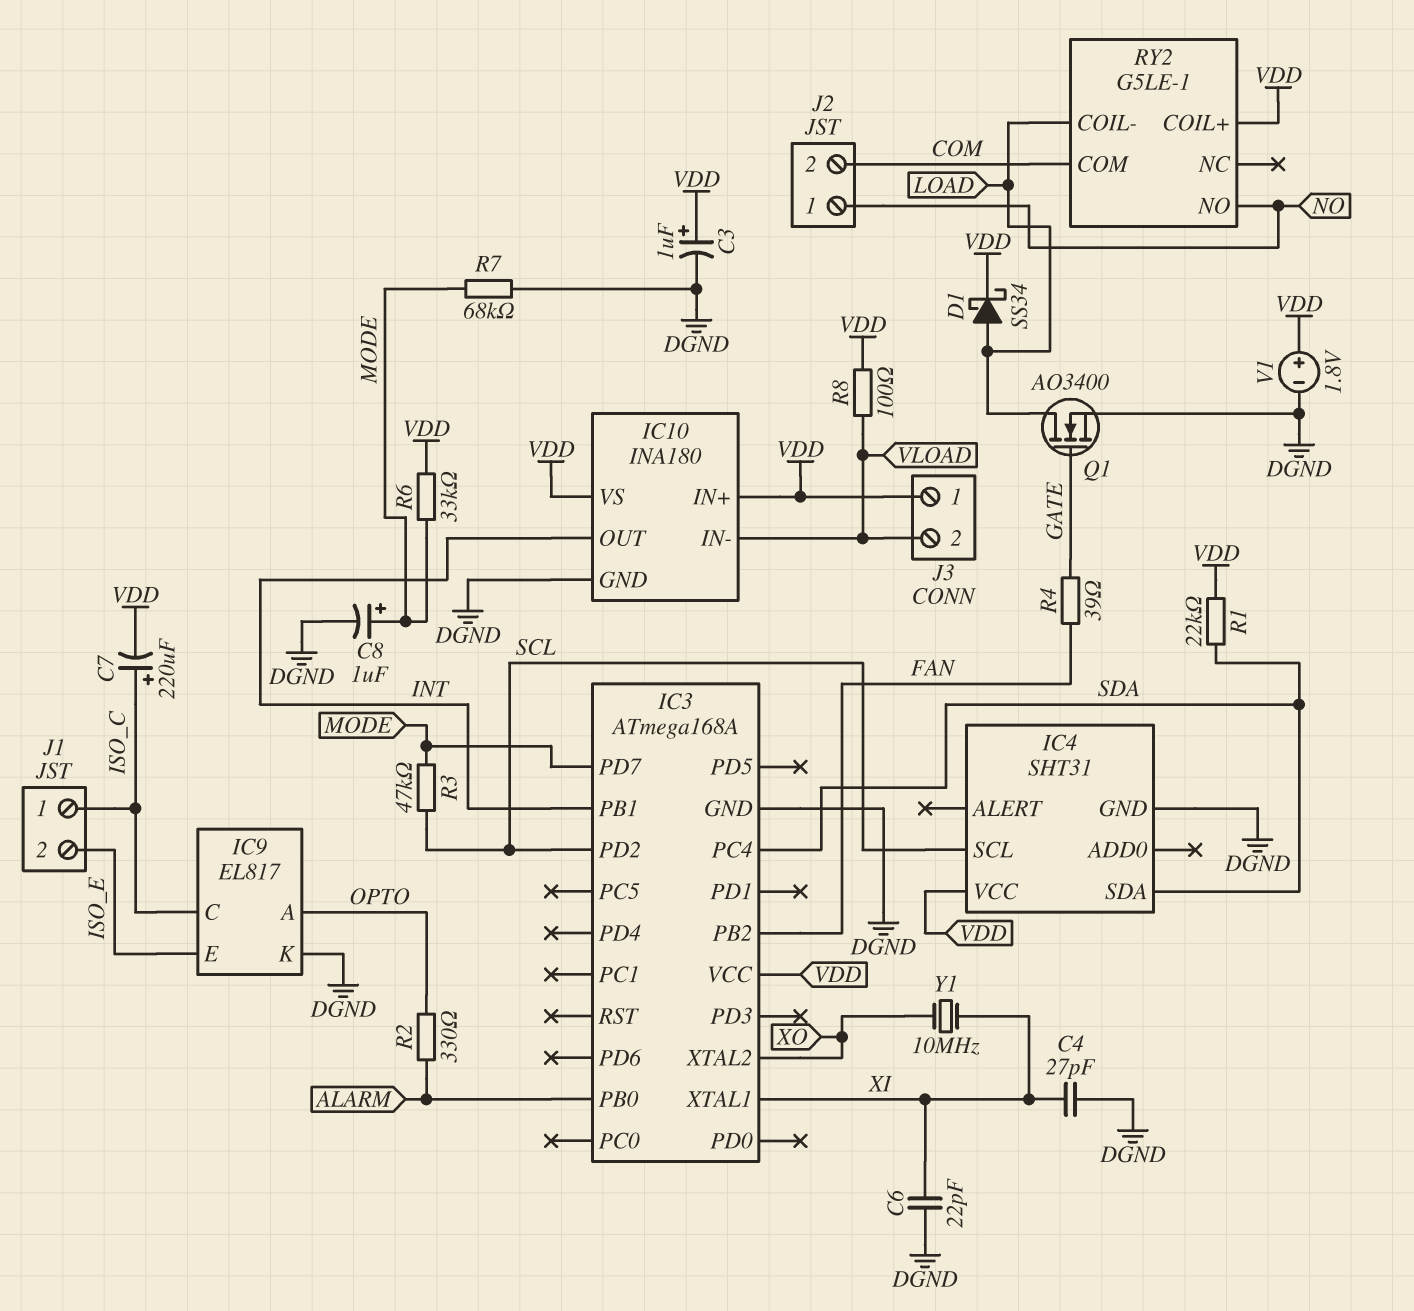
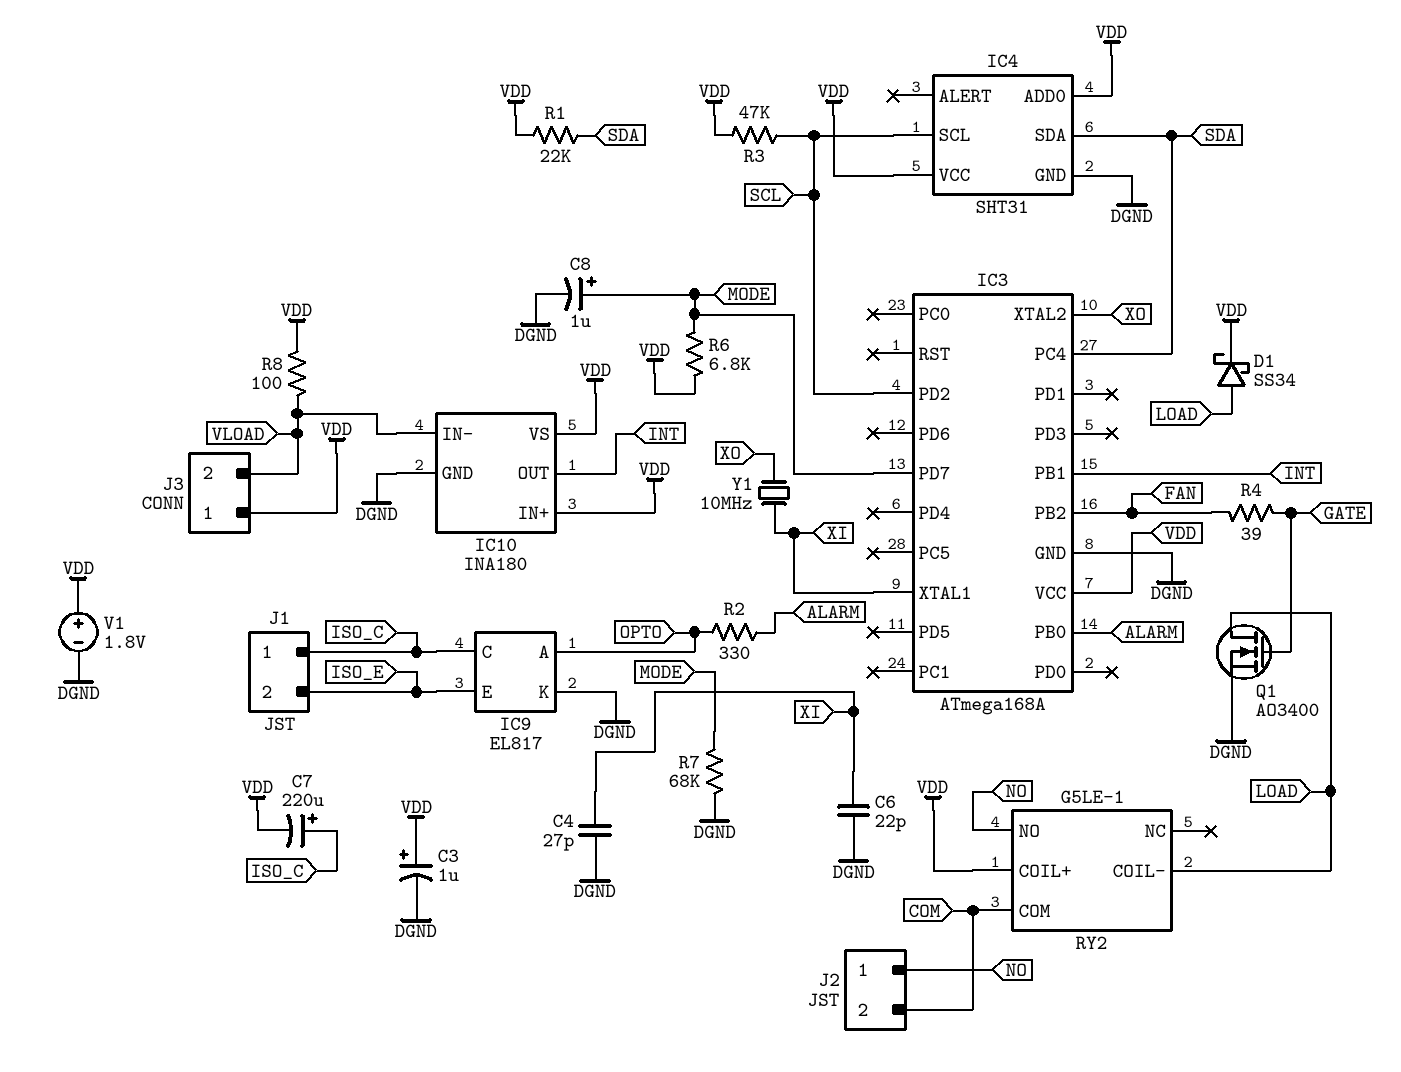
IC4 pin ADD0: none -> VDD
R3: 47k (MODE, SCL) -> 47k (SCL, VDD)
R6: 33k (MODE, VDD) -> 6.8k (MODE, VDD)

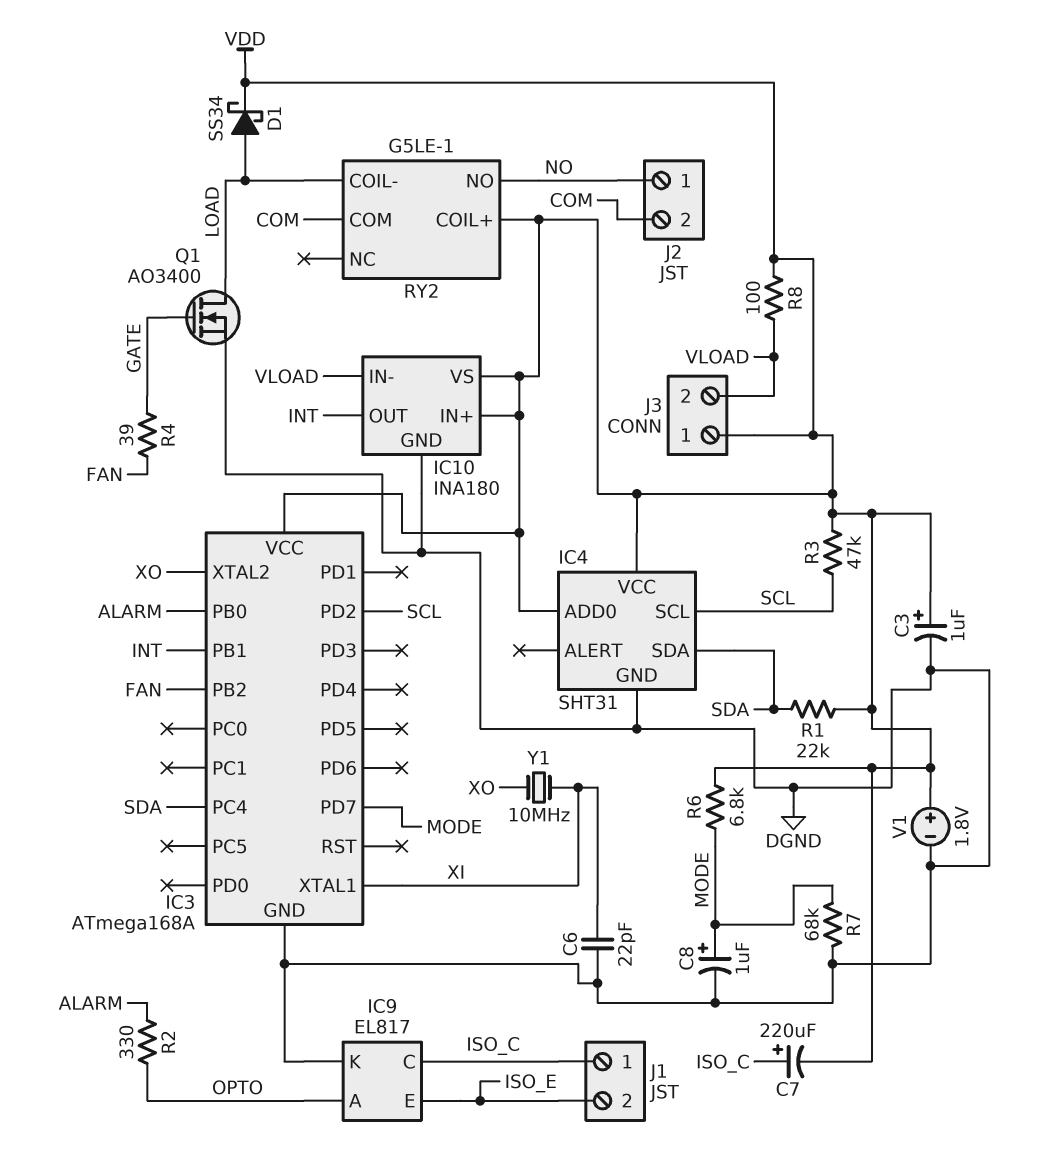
C4: 27pF (DGND, XI) -> none

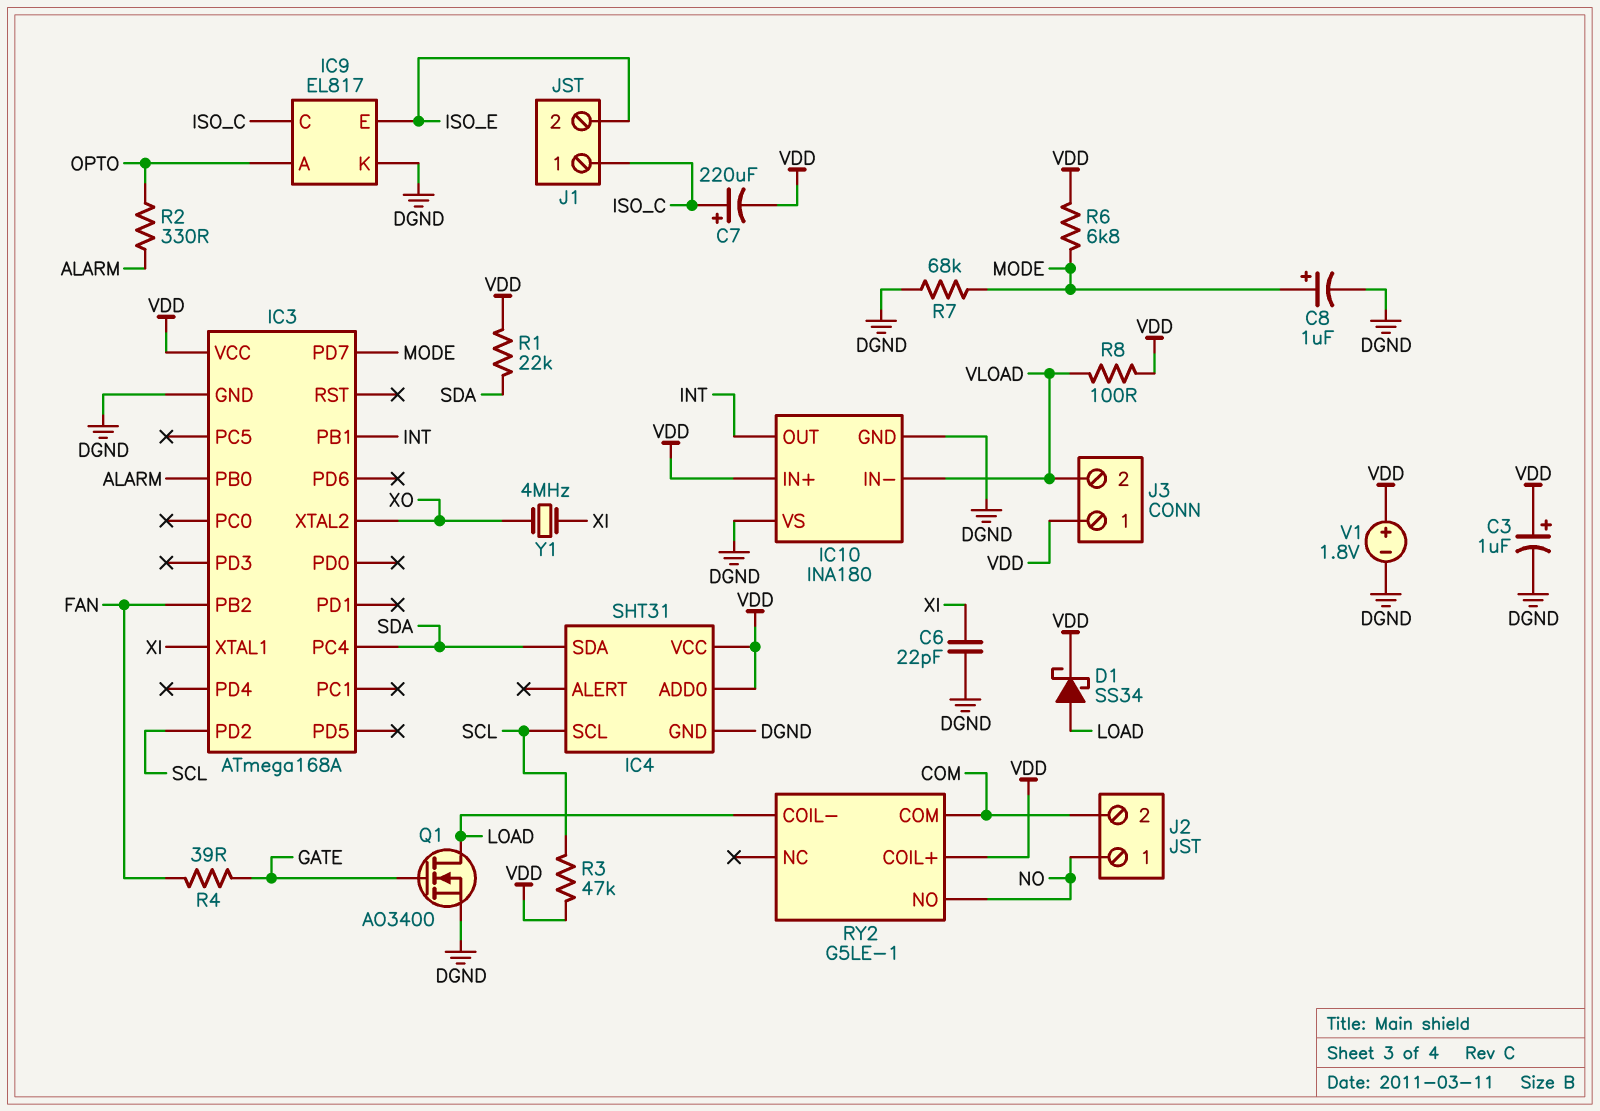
IC10 pin VS: VDD -> DGND
Y1: 10MHz (XI, XO) -> 4MHz (XI, XO)

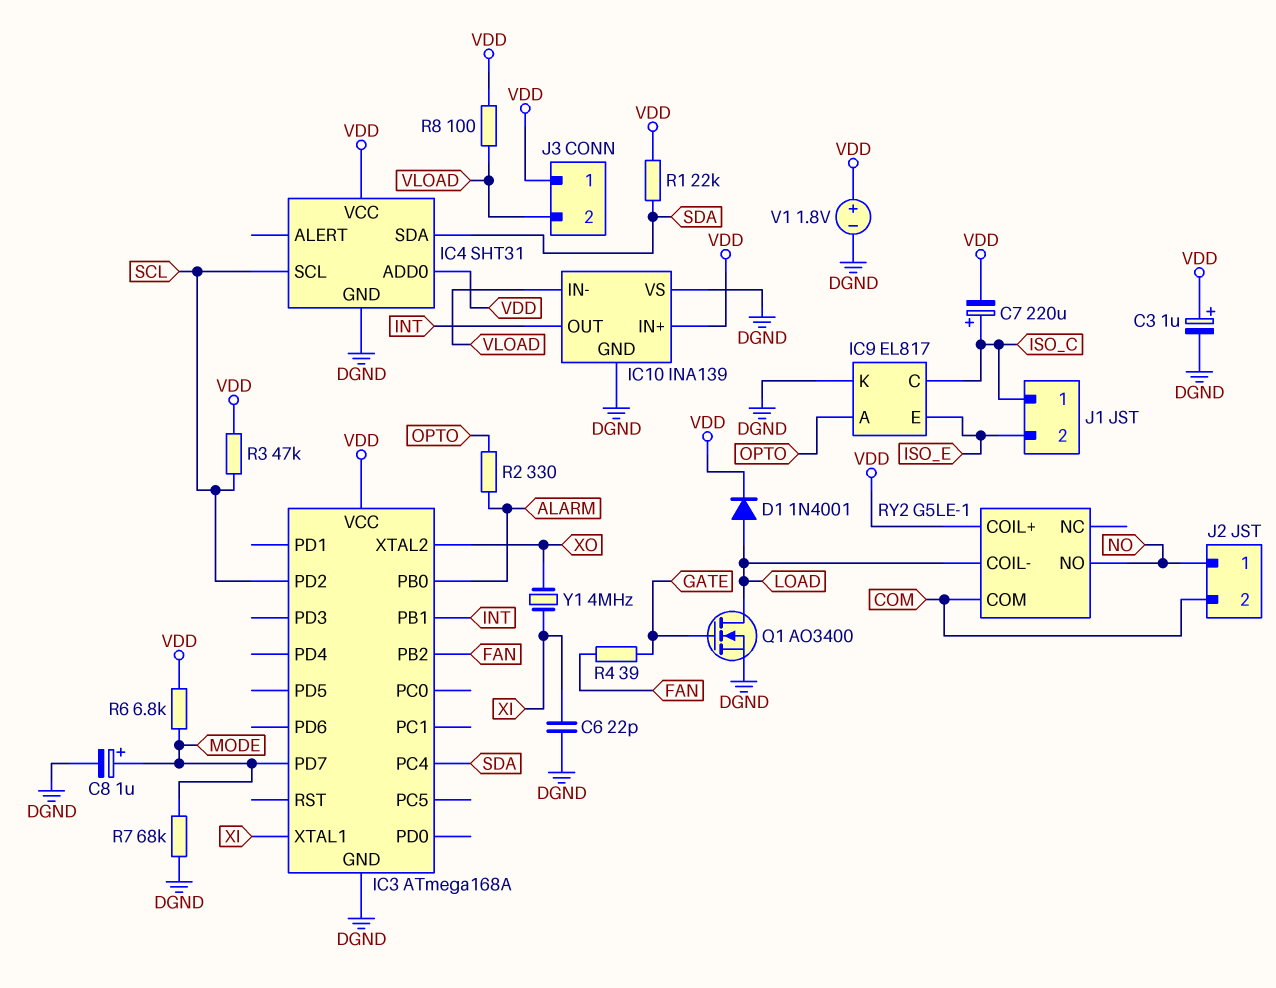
D1: schottky SS34 (A LOAD, K VDD) -> diode 1N4001 (A LOAD, K VDD)
IC10: INA180 -> INA139

